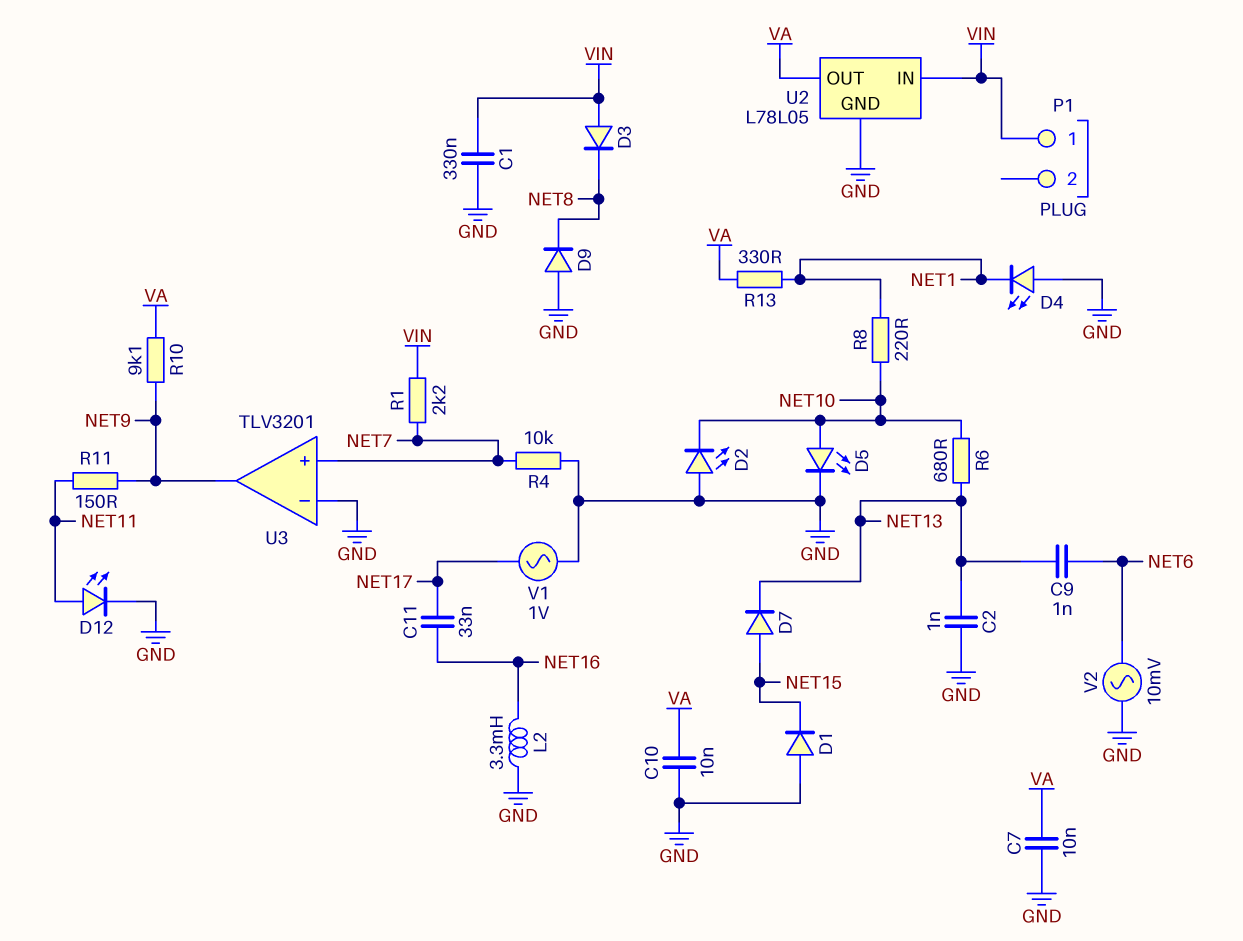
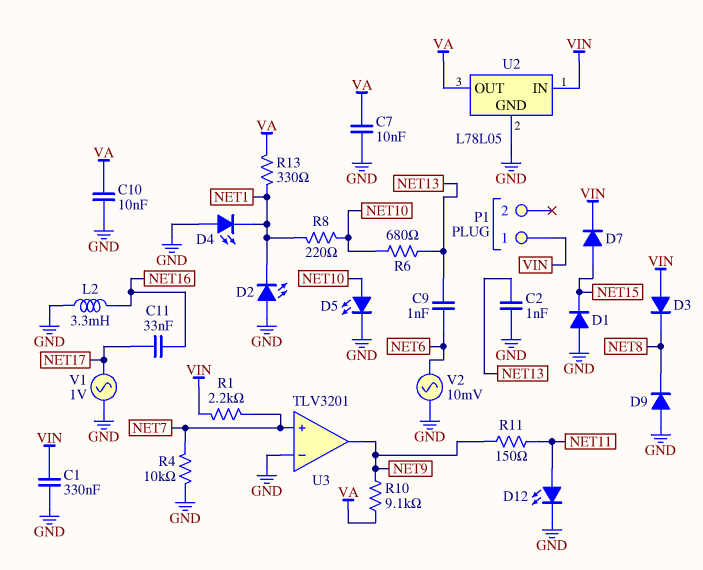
D2: LED (A GND, K NET10) -> LED (A GND, K NET1)
D7: diode (A NET15, K NET13) -> diode (A NET15, K VIN)

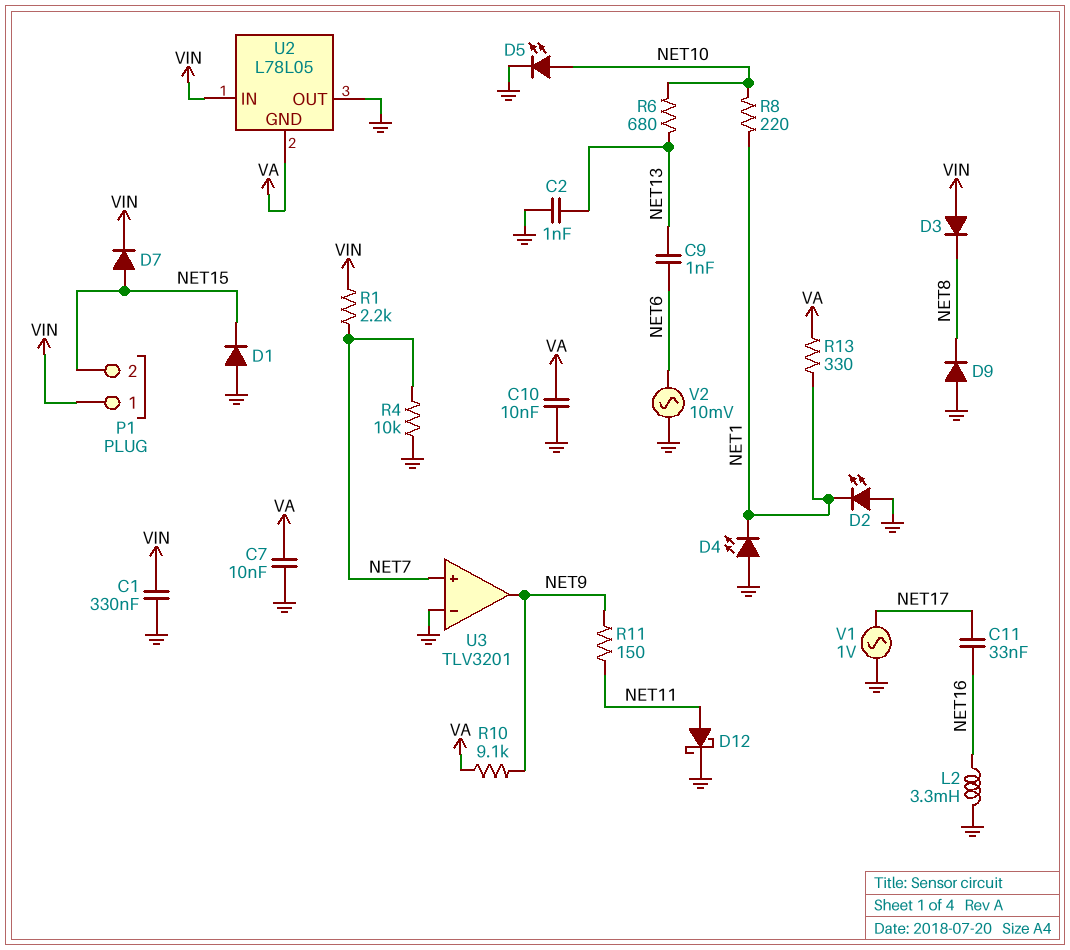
D12: LED (A NET11, K GND) -> schottky (A NET11, K GND)
P1 pin 2: none -> NET15
U2 pin GND: GND -> VA
U2 pin OUT: VA -> GND

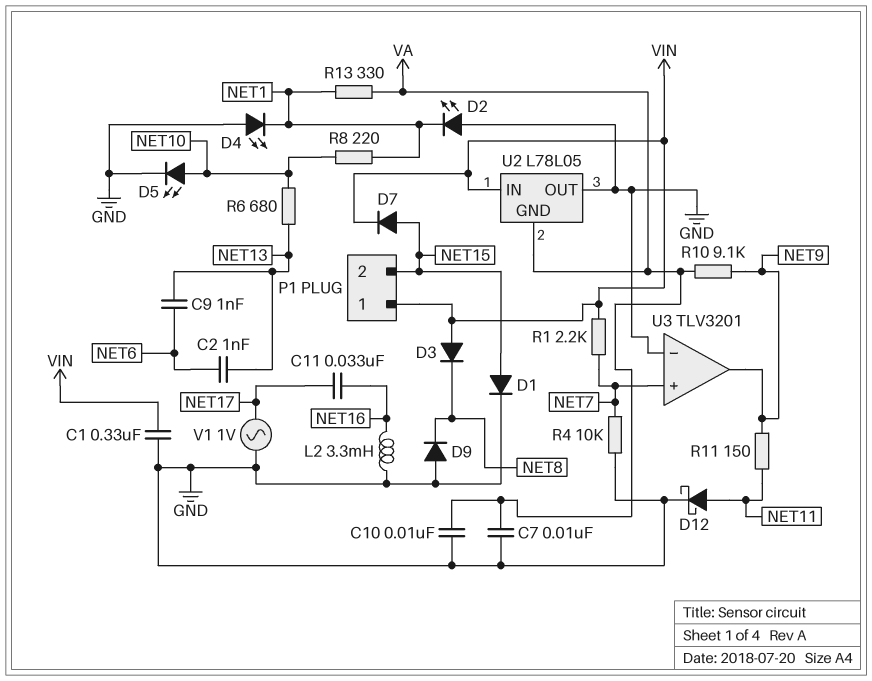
C2: 1nF (GND, NET13) -> 1nF (NET6, NET13)
D1: diode (A GND, K NET15) -> diode (A NET15, K GND)
V2: AC 10mV (GND, NET6) -> none

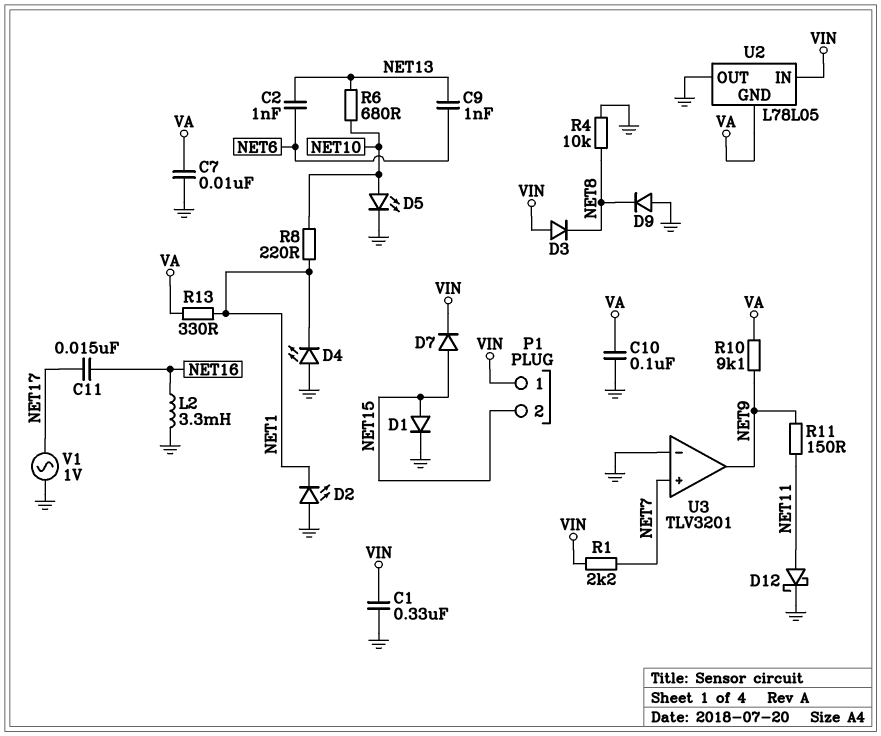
C10: 10nF (GND, VA) -> 100nF (GND, VA)
C11: 33nF (NET16, NET17) -> 15nF (NET16, NET17)
R4: 10k (GND, NET7) -> 10k (GND, NET8)

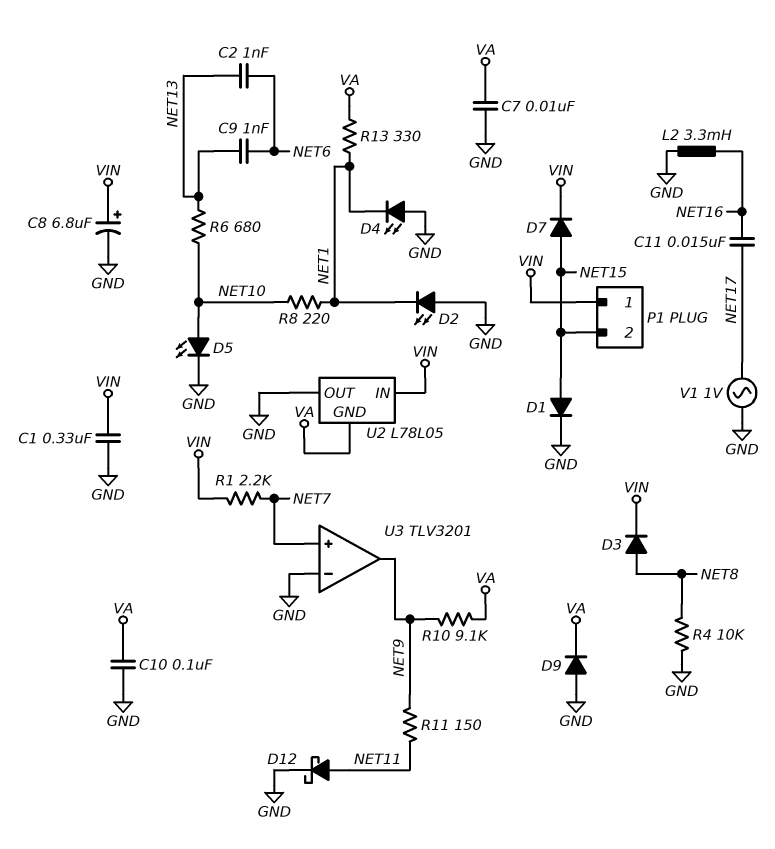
C8: none -> 6.8uF (plus VIN, minus GND)
D3: diode (A VIN, K NET8) -> diode (A NET8, K VIN)
D9: diode (A GND, K NET8) -> diode (A GND, K VA)

